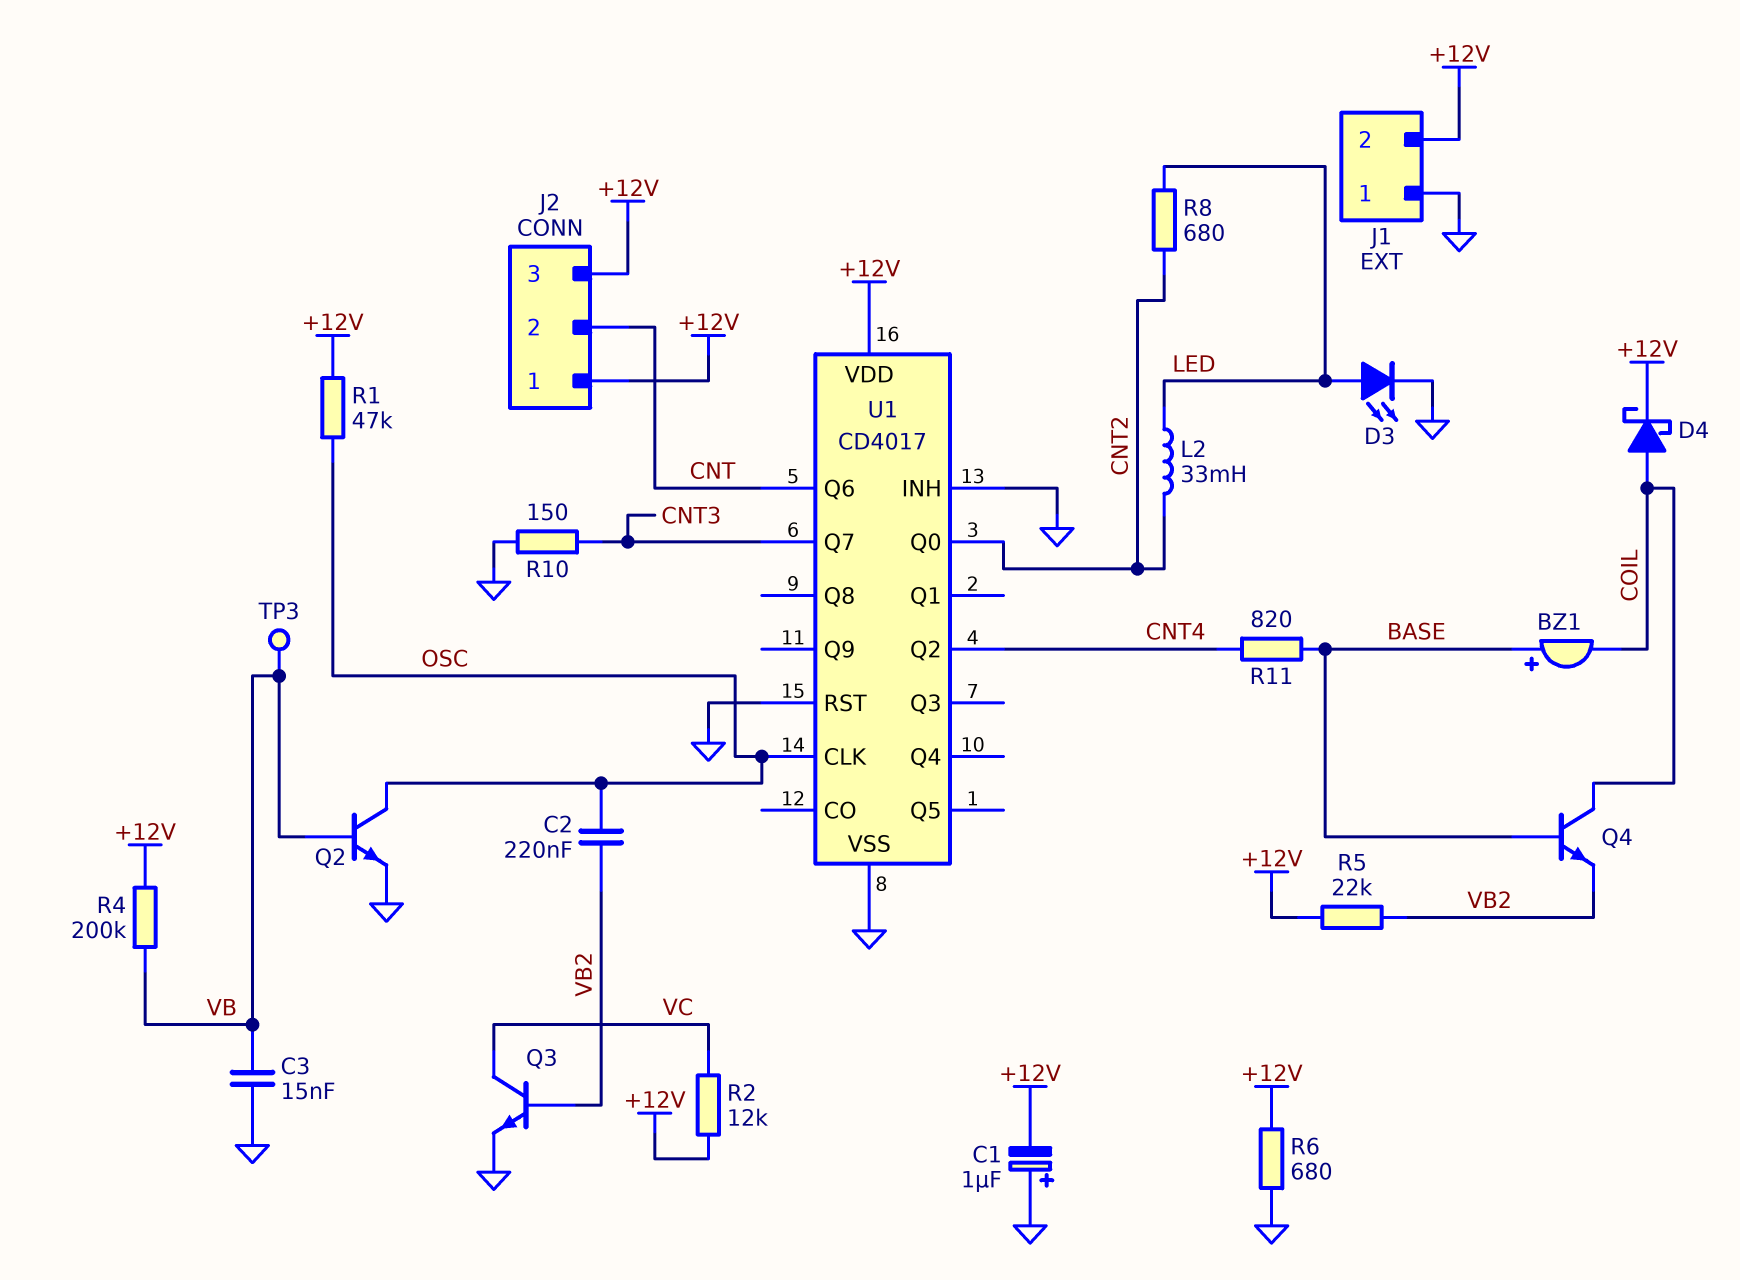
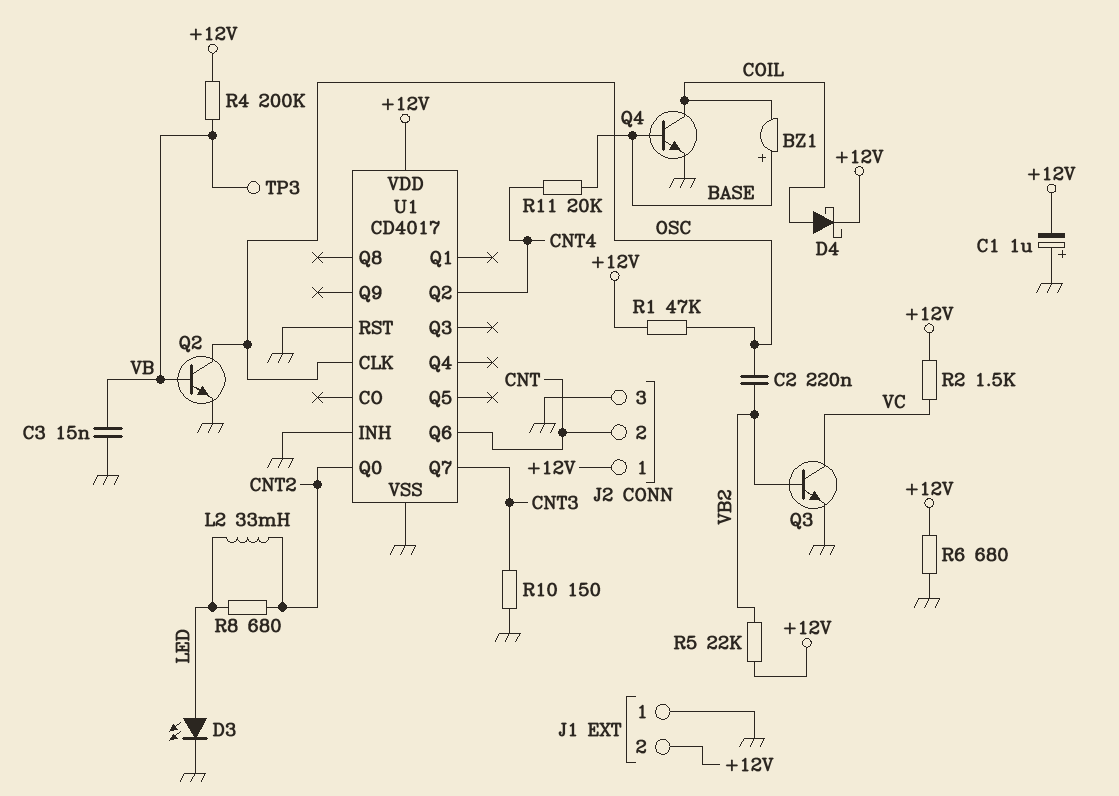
J2 pin 3: +12V -> GND
Q4: NPN (B BASE, C COIL, E VB2) -> NPN (B BASE, C COIL, E GND)
R2: 12k (+12V, VC) -> 1.5k (+12V, VC)
R11: 820 (BASE, CNT4) -> 20k (BASE, CNT4)

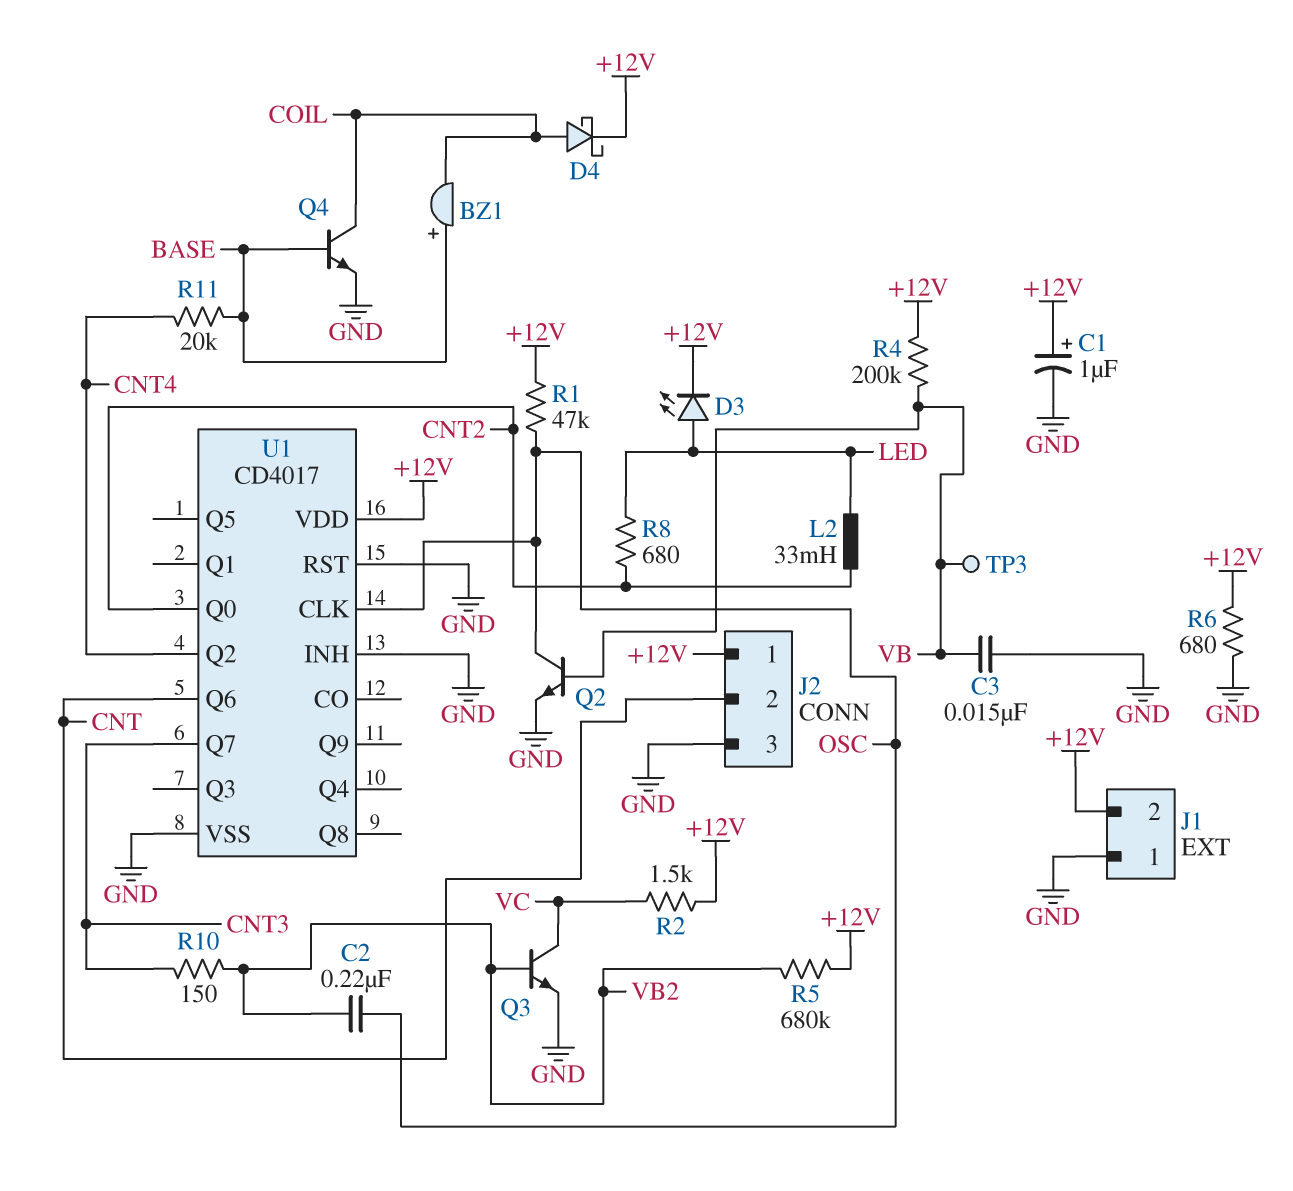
C1: 1uF (plus GND, minus +12V) -> 1uF (plus +12V, minus GND)
D3: LED (A LED, K GND) -> LED (A LED, K +12V)
R5: 22k (+12V, VB2) -> 680k (+12V, VB2)
R10: 150 (CNT3, GND) -> 150 (CNT3, VB2)

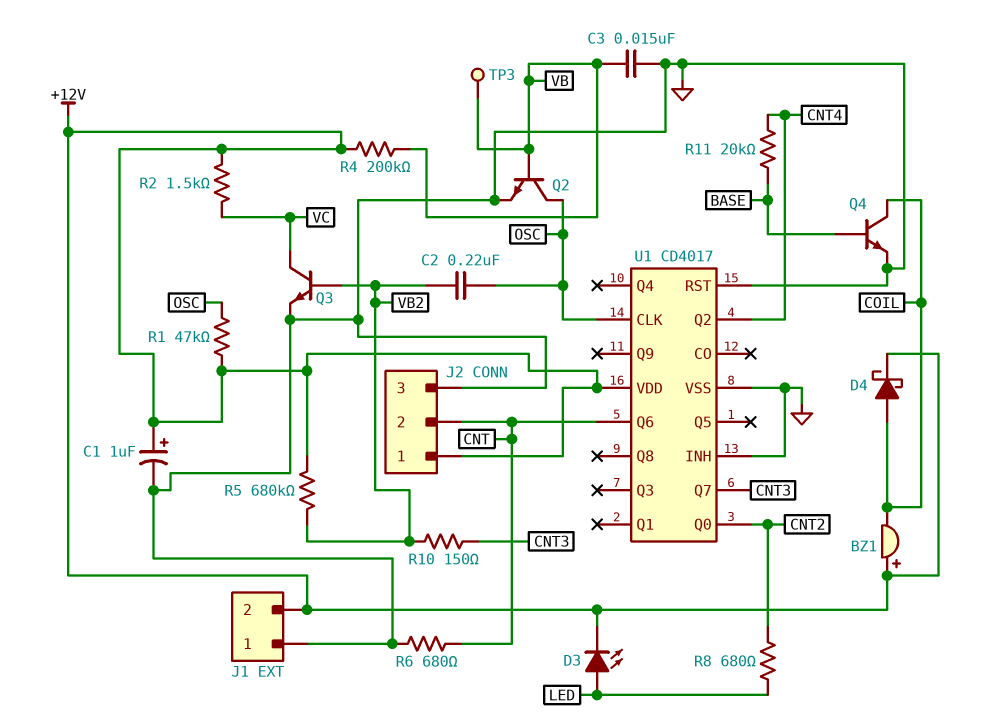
BZ1: buzzer (plus BASE, minus COIL) -> buzzer (plus +12V, minus COIL)
L2: 33mH (CNT2, LED) -> none
R6: 680 (+12V, GND) -> 680 (CNT, GND)

